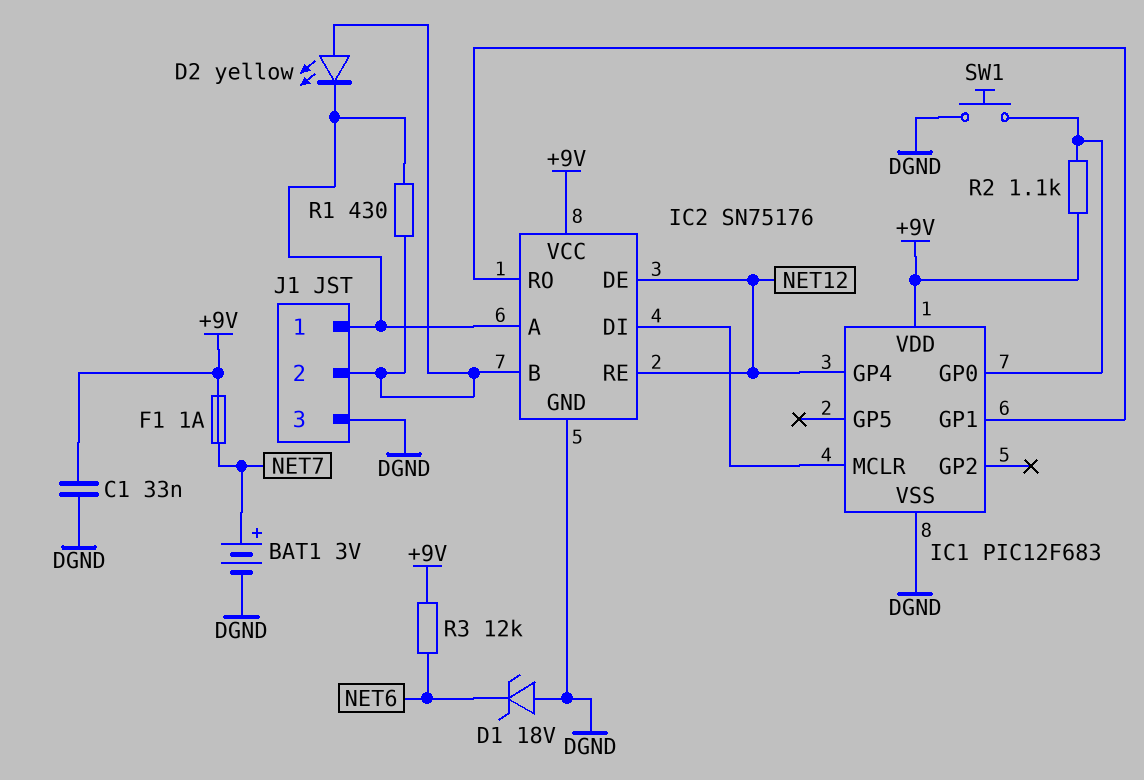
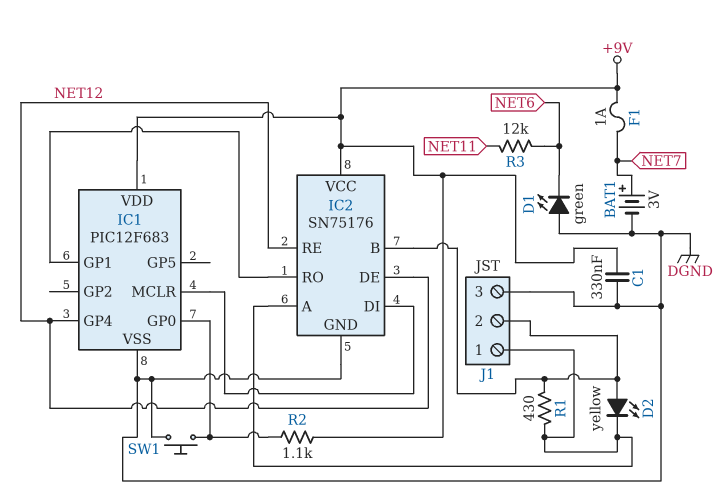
C1: 33nF (+9V, DGND) -> 330nF (+9V, DGND)
D1: zener 18V (A DGND, K NET6) -> LED green (A DGND, K NET6)
R3: 12k (+9V, NET6) -> 12k (NET6, NET11)

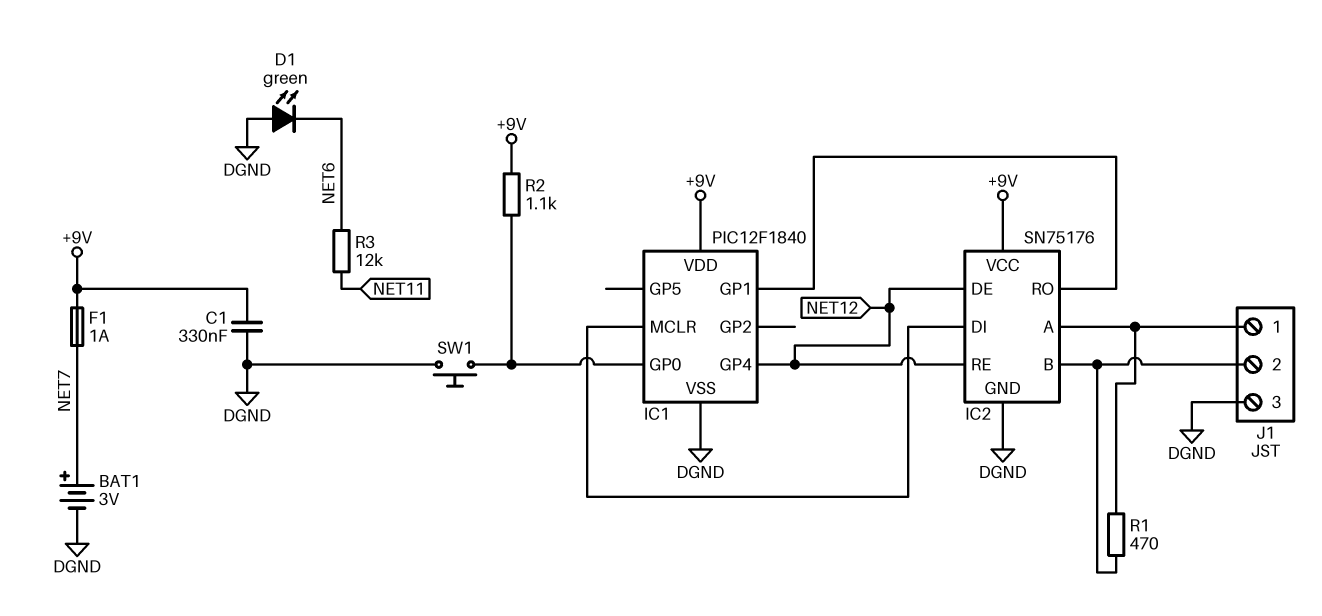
D2: LED yellow (A IC2/B, K IC2/A) -> none
IC1: PIC12F683 -> PIC12F1840
R1: 430 (IC2/A, IC2/B) -> 470 (IC2/A, IC2/B)

